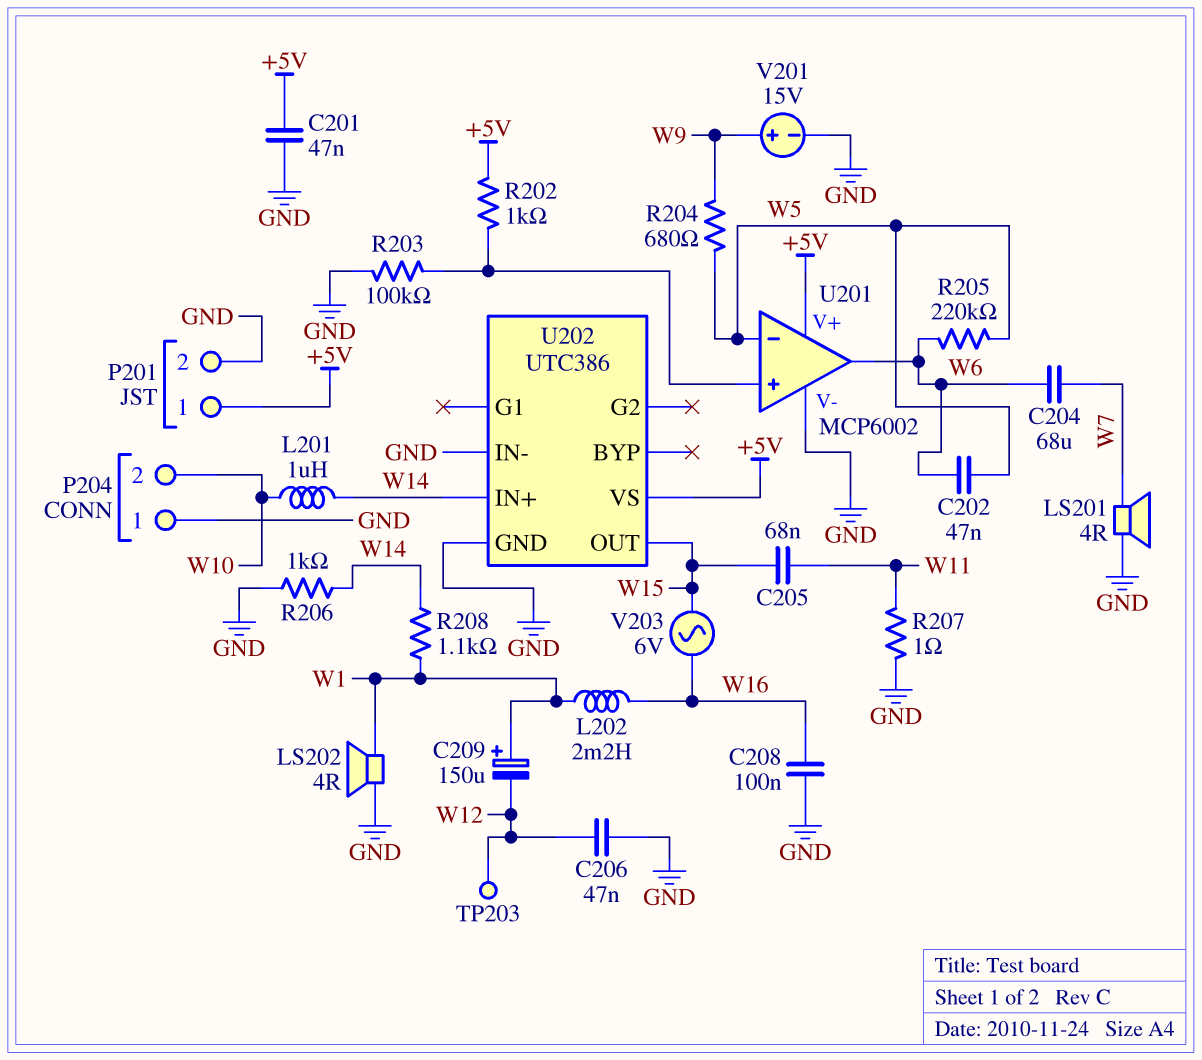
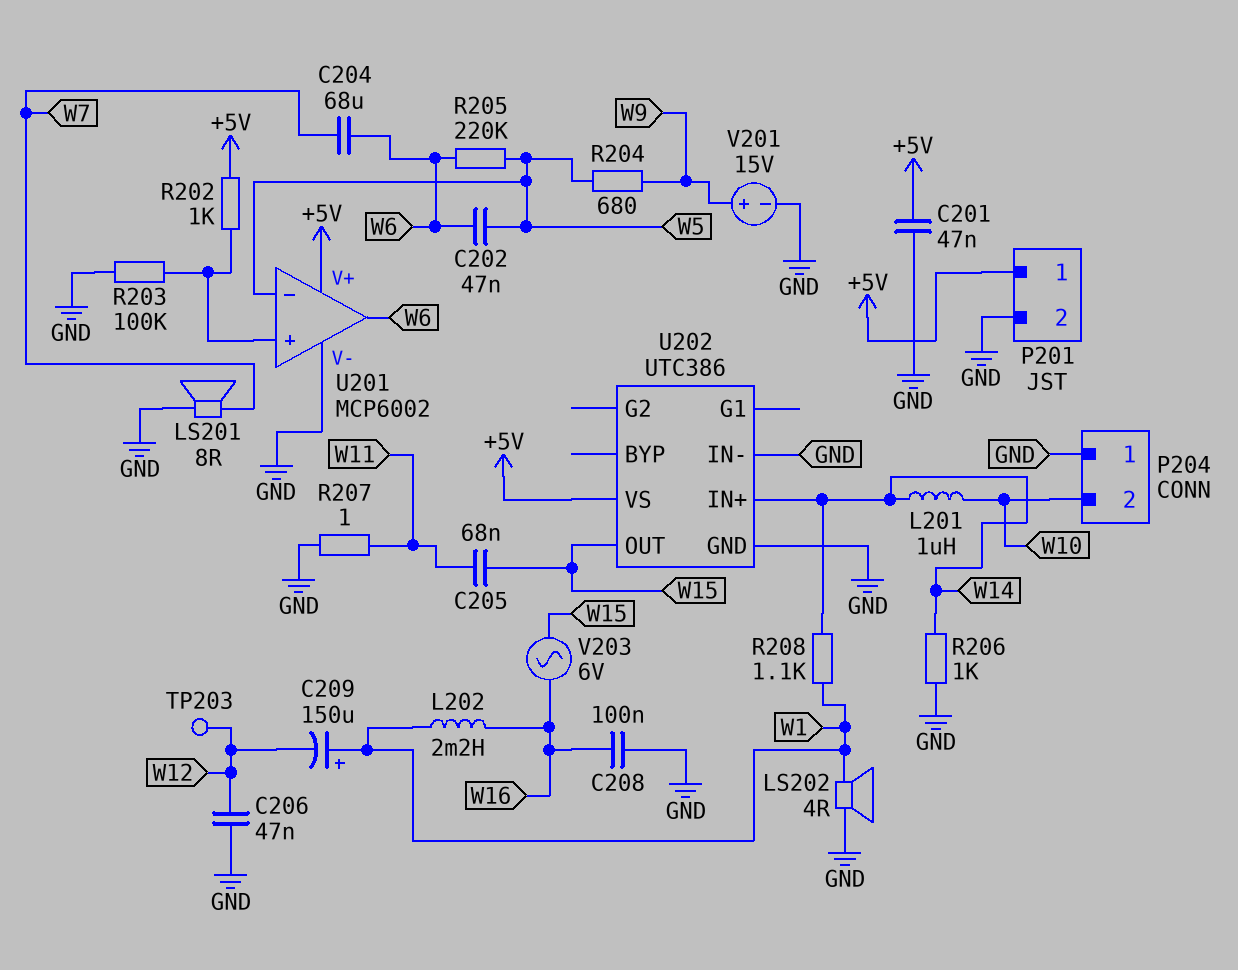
LS201: speaker 4R (GND, W7) -> speaker 8R (GND, W7)

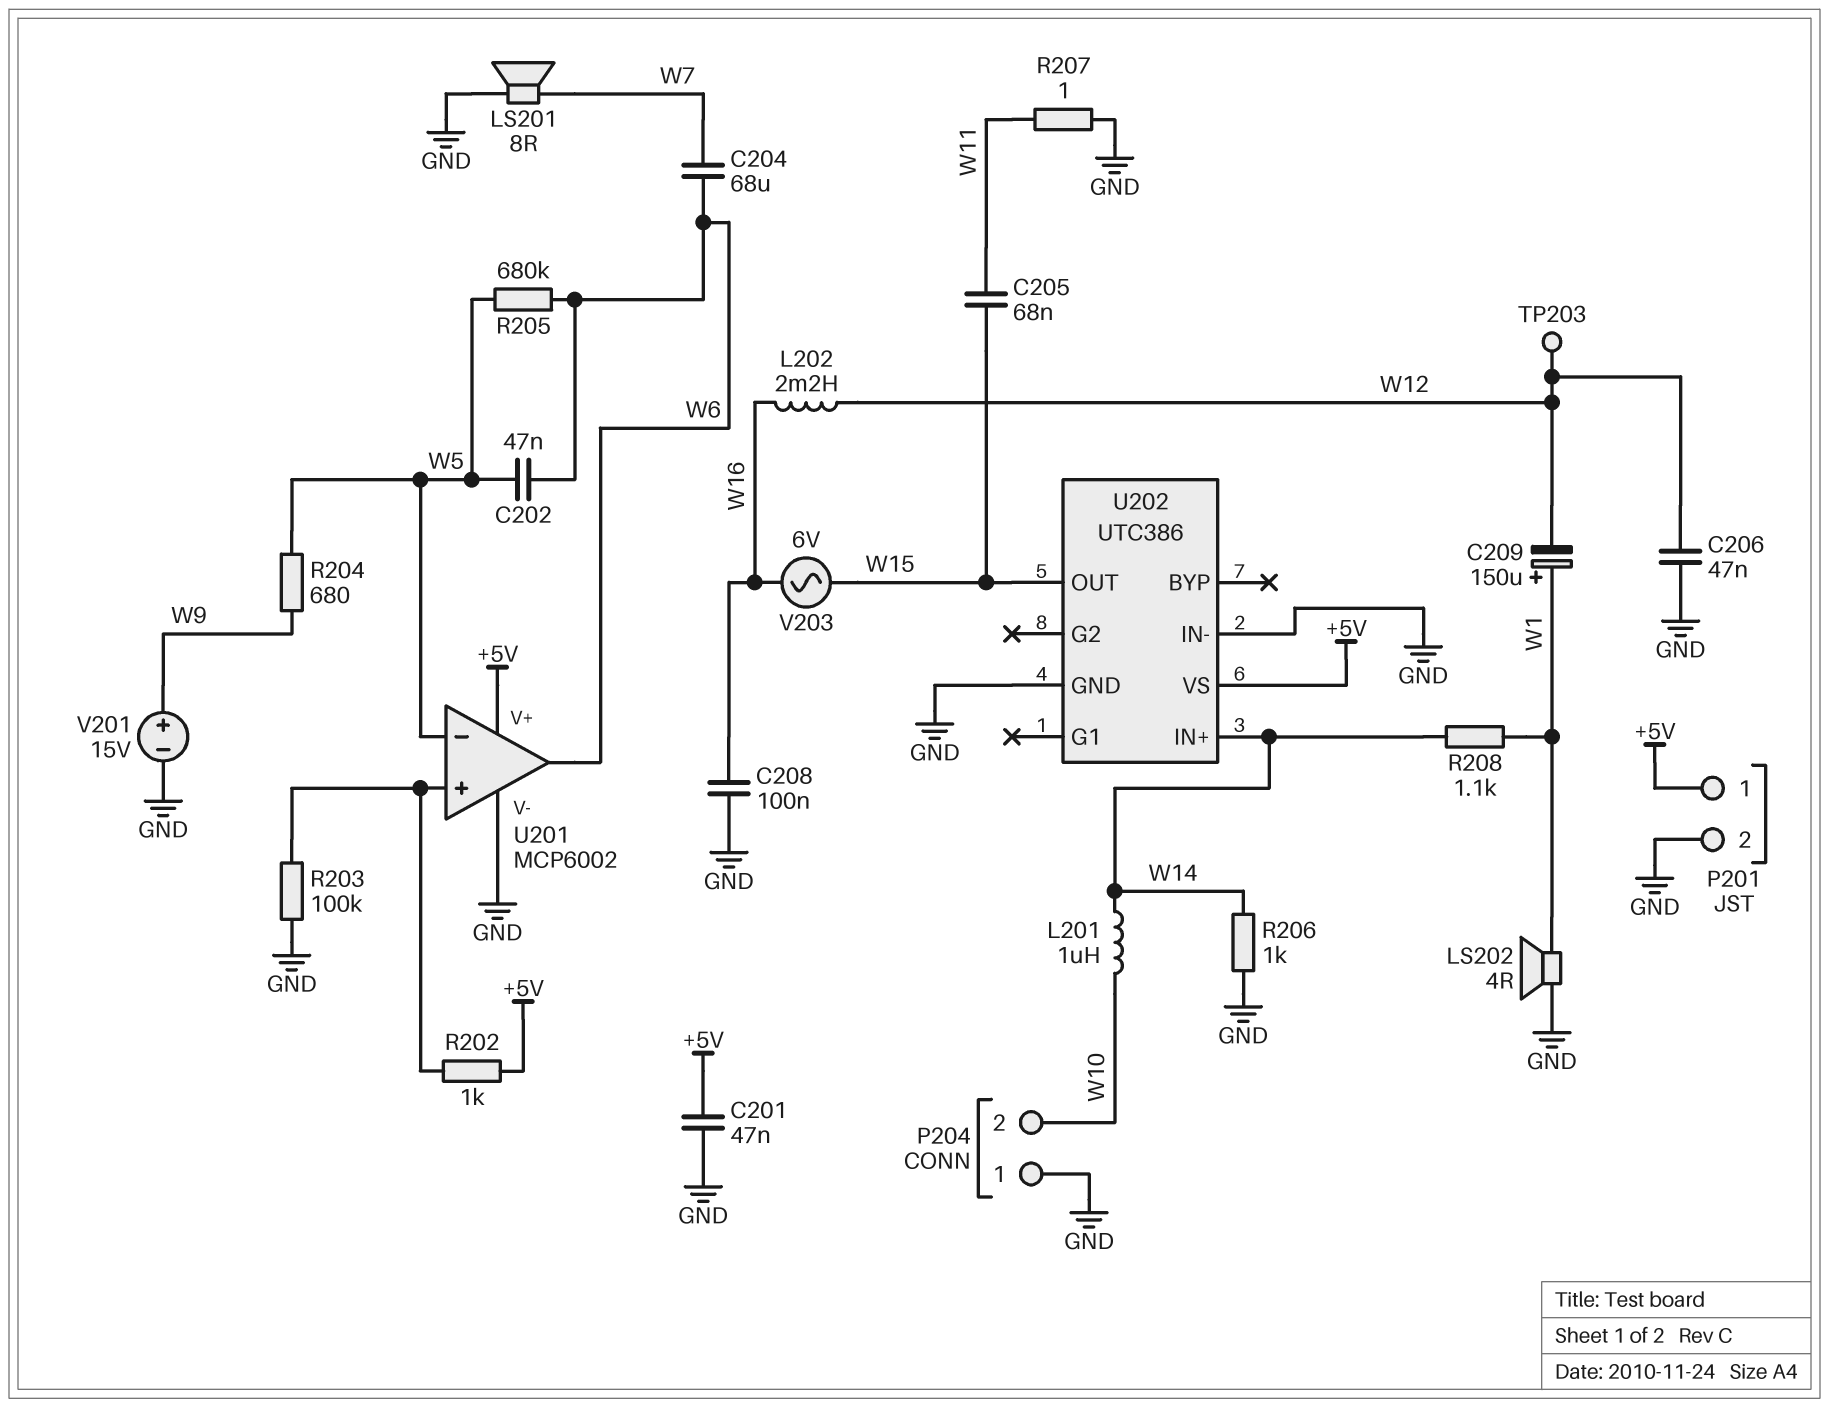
L202: 2.2mH (W1, W16) -> 2.2mH (W12, W16)
R205: 220k (W5, W6) -> 680k (W5, W6)

